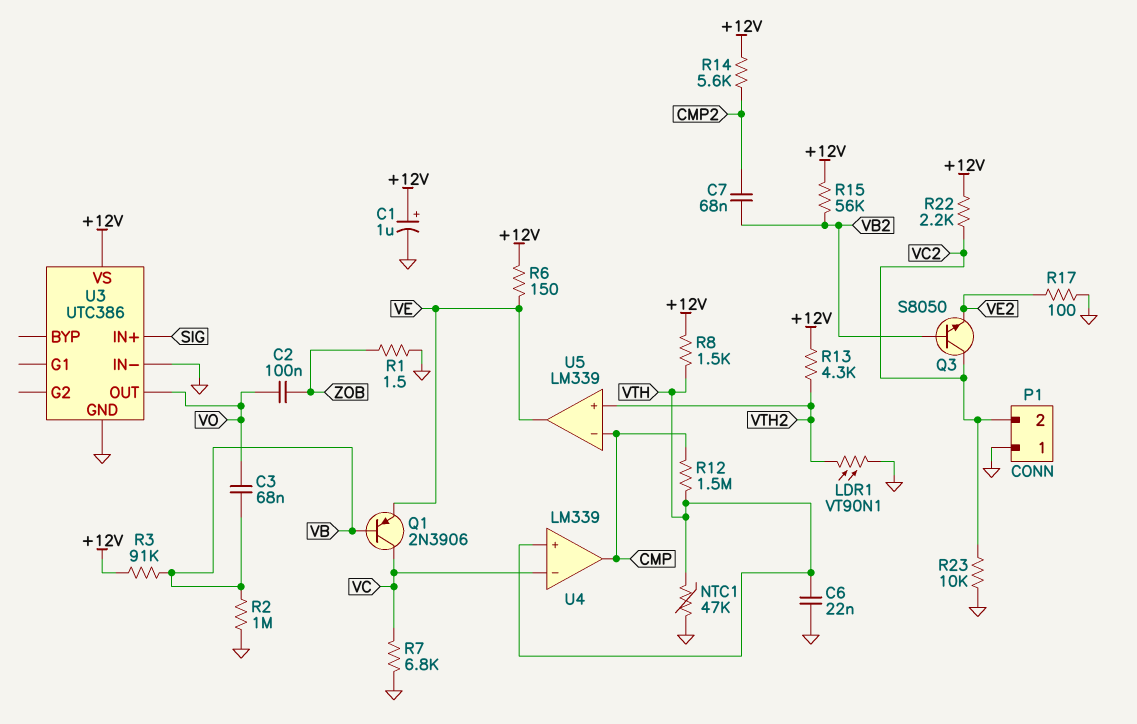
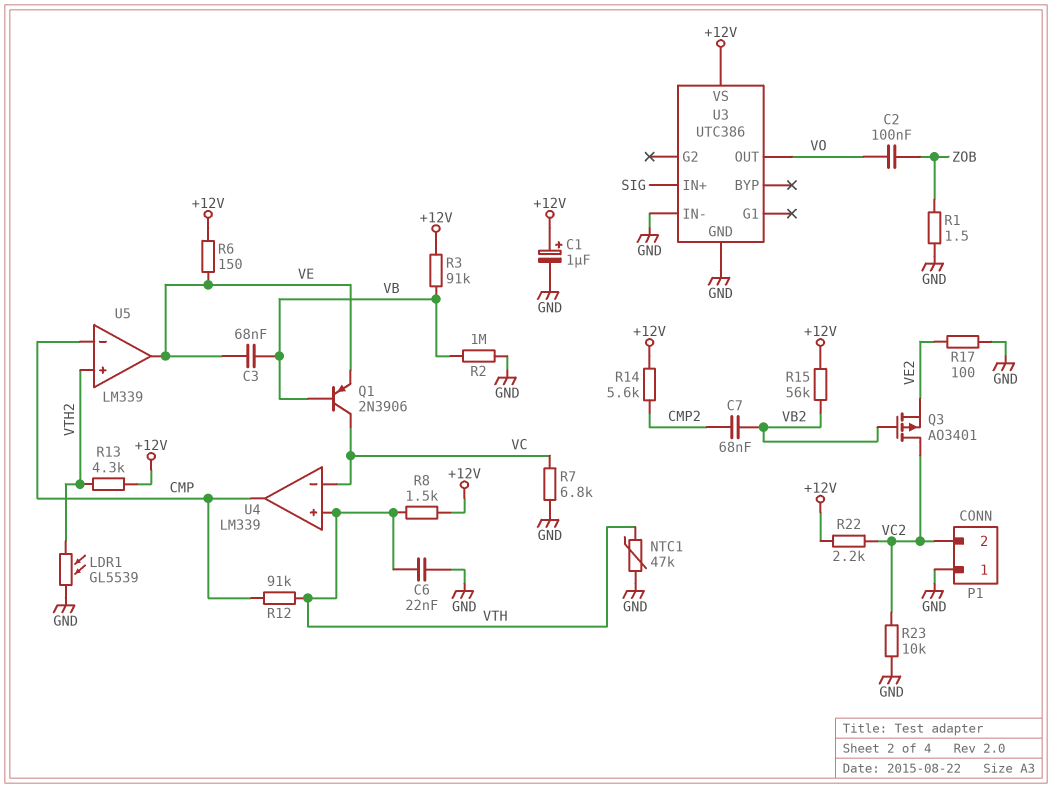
C3: 68nF (VB, VO) -> 68nF (VB, VE)
LDR1: VT90N1 (GND, VTH2) -> GL5539 (GND, VTH2)
Q3: NPN S8050 (B VB2, C VC2, E VE2) -> PMOS AO3401 (G VB2, D VC2, S VE2)
R12: 1.5M (CMP, VTH) -> 91k (CMP, VTH)

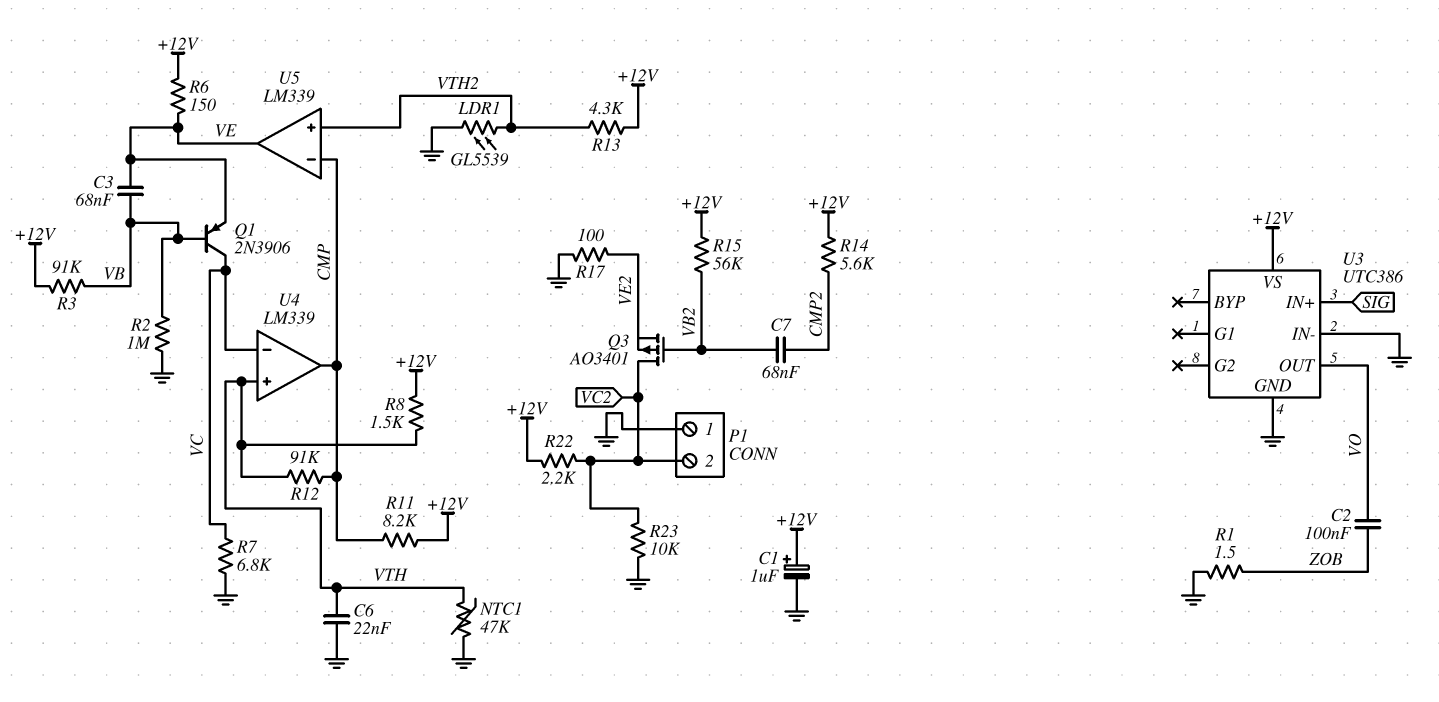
R11: none -> 8.2k (+12V, CMP)

